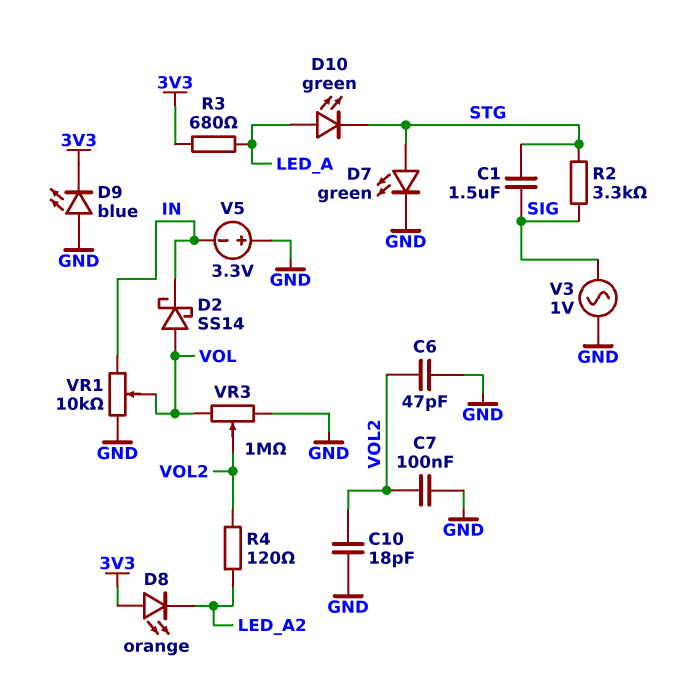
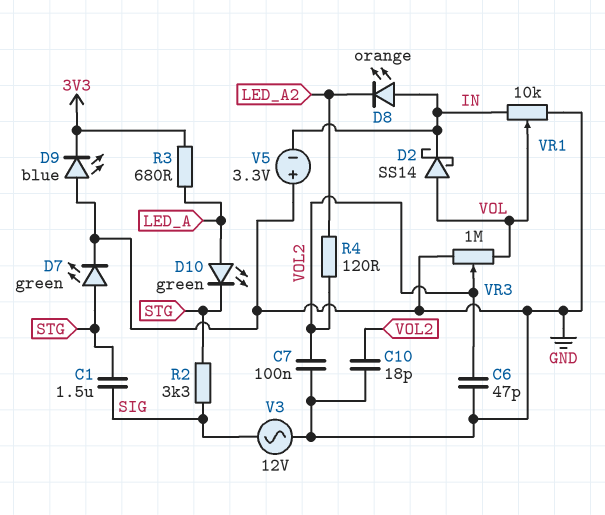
D8: LED orange (A 3V3, K LED_A2) -> LED orange (A IN, K LED_A2)
V3: AC 1V (GND, SIG) -> AC 12V (GND, SIG)

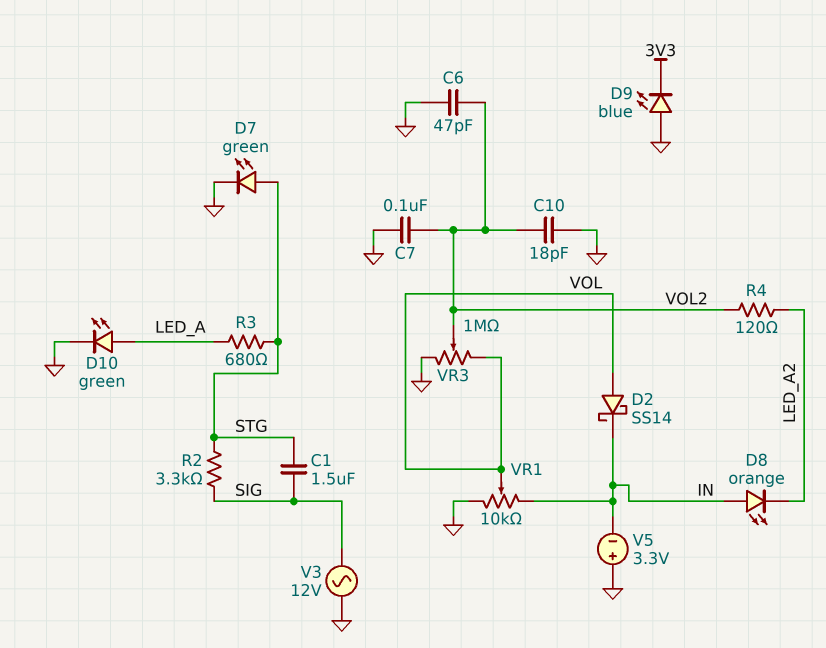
D10: LED green (A LED_A, K STG) -> LED green (A LED_A, K GND)
R3: 680 (3V3, LED_A) -> 680 (LED_A, STG)

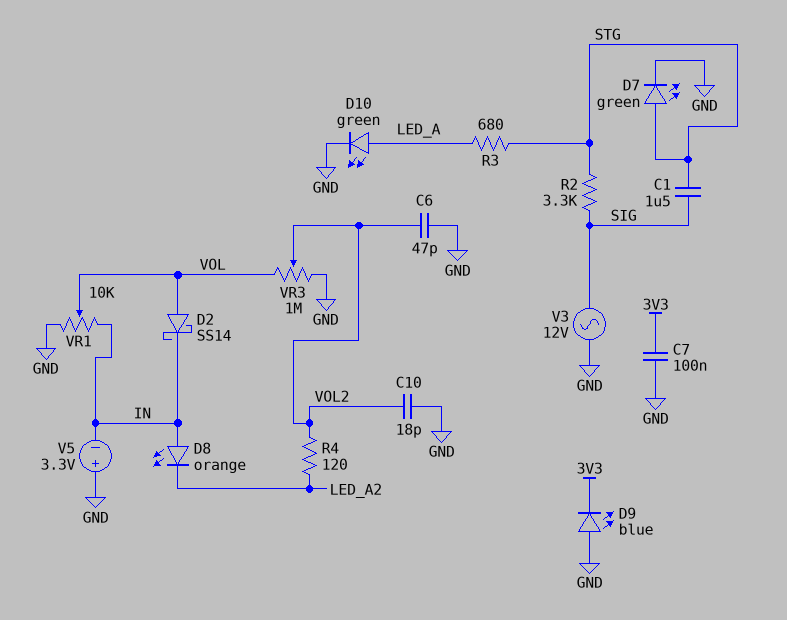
C7: 100nF (GND, VOL2) -> 100nF (3V3, GND)

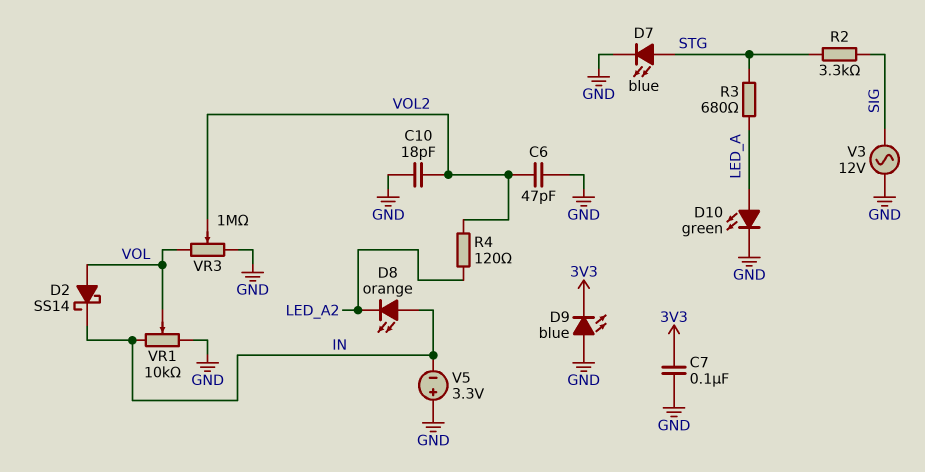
C1: 1.5uF (SIG, STG) -> none
D7: LED green (A STG, K GND) -> LED blue (A STG, K GND)

